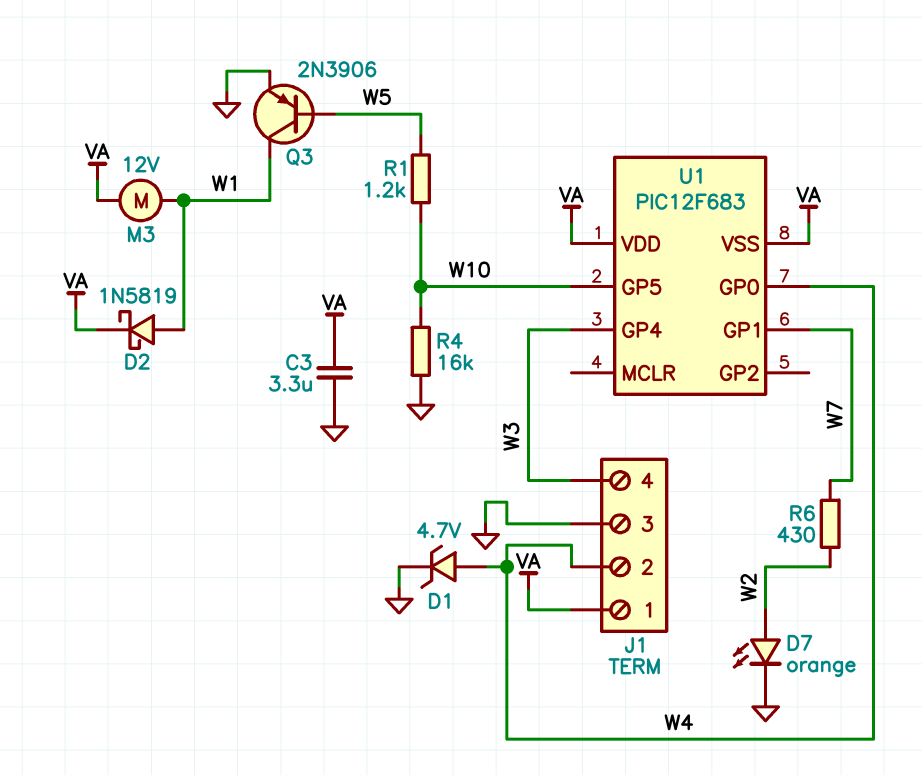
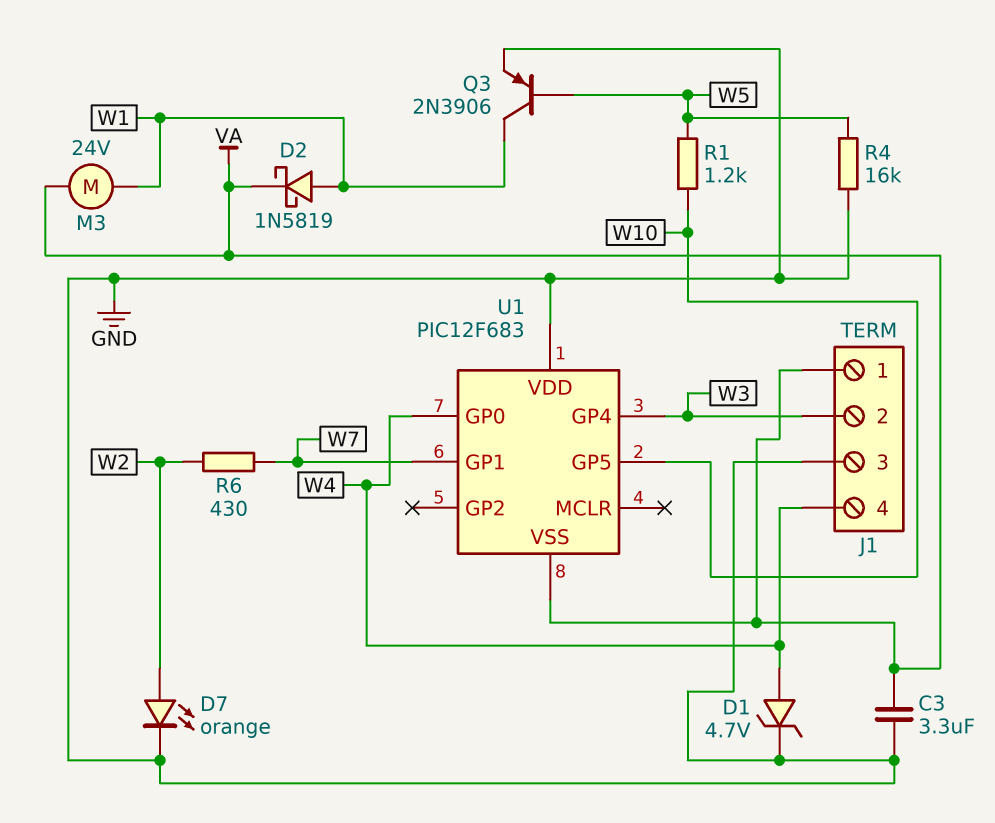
J1 pin 2: W4 -> W3
J1 pin 4: W3 -> W4
M3: motor 12V (VA, W1) -> motor 24V (VA, W1)
R4: 16k (GND, W10) -> 16k (GND, W5)
U1 pin VDD: VA -> GND

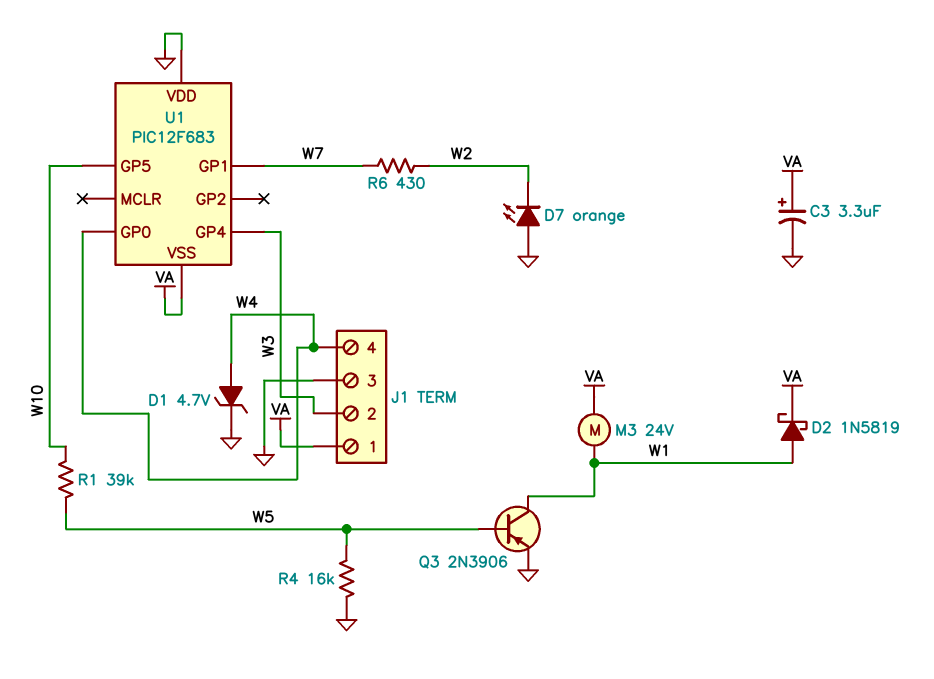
C3: 3.3uF (GND, VA) -> 3.3uF (plus VA, minus GND)
D7: LED orange (A W2, K GND) -> LED orange (A GND, K W2)
R1: 1.2k (W5, W10) -> 39k (W5, W10)

